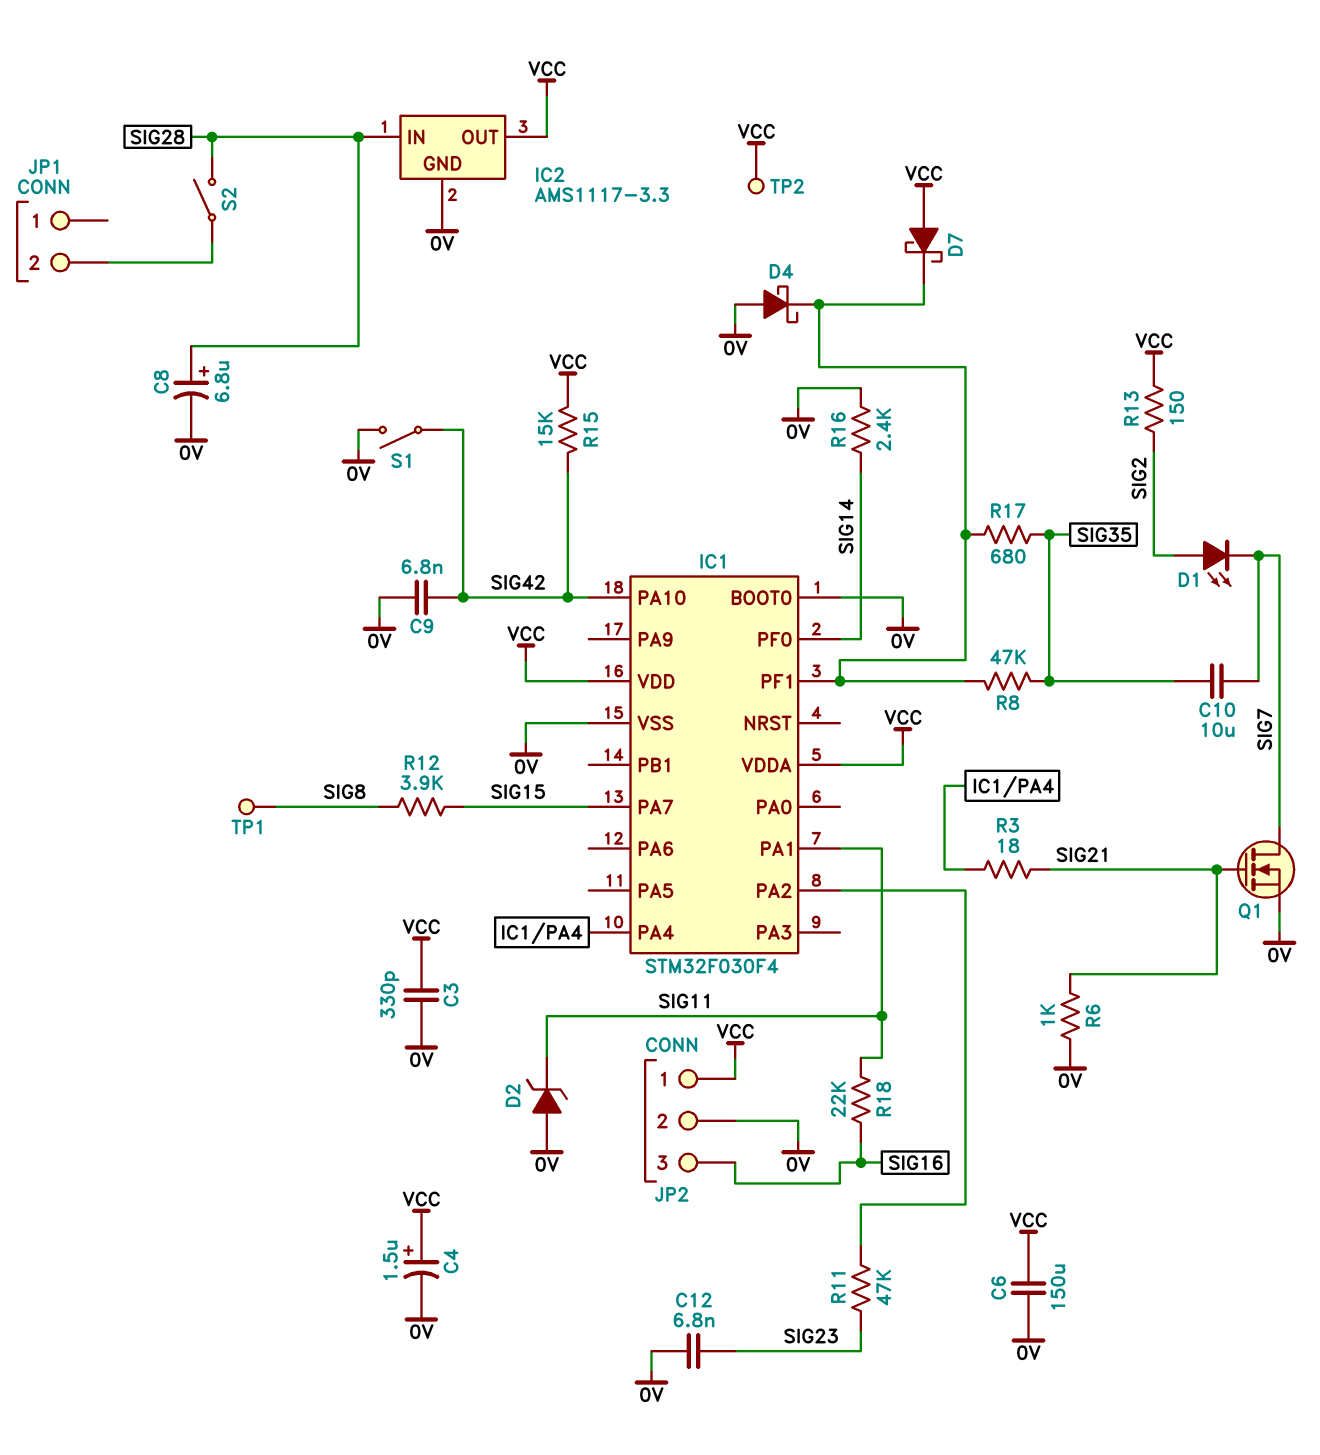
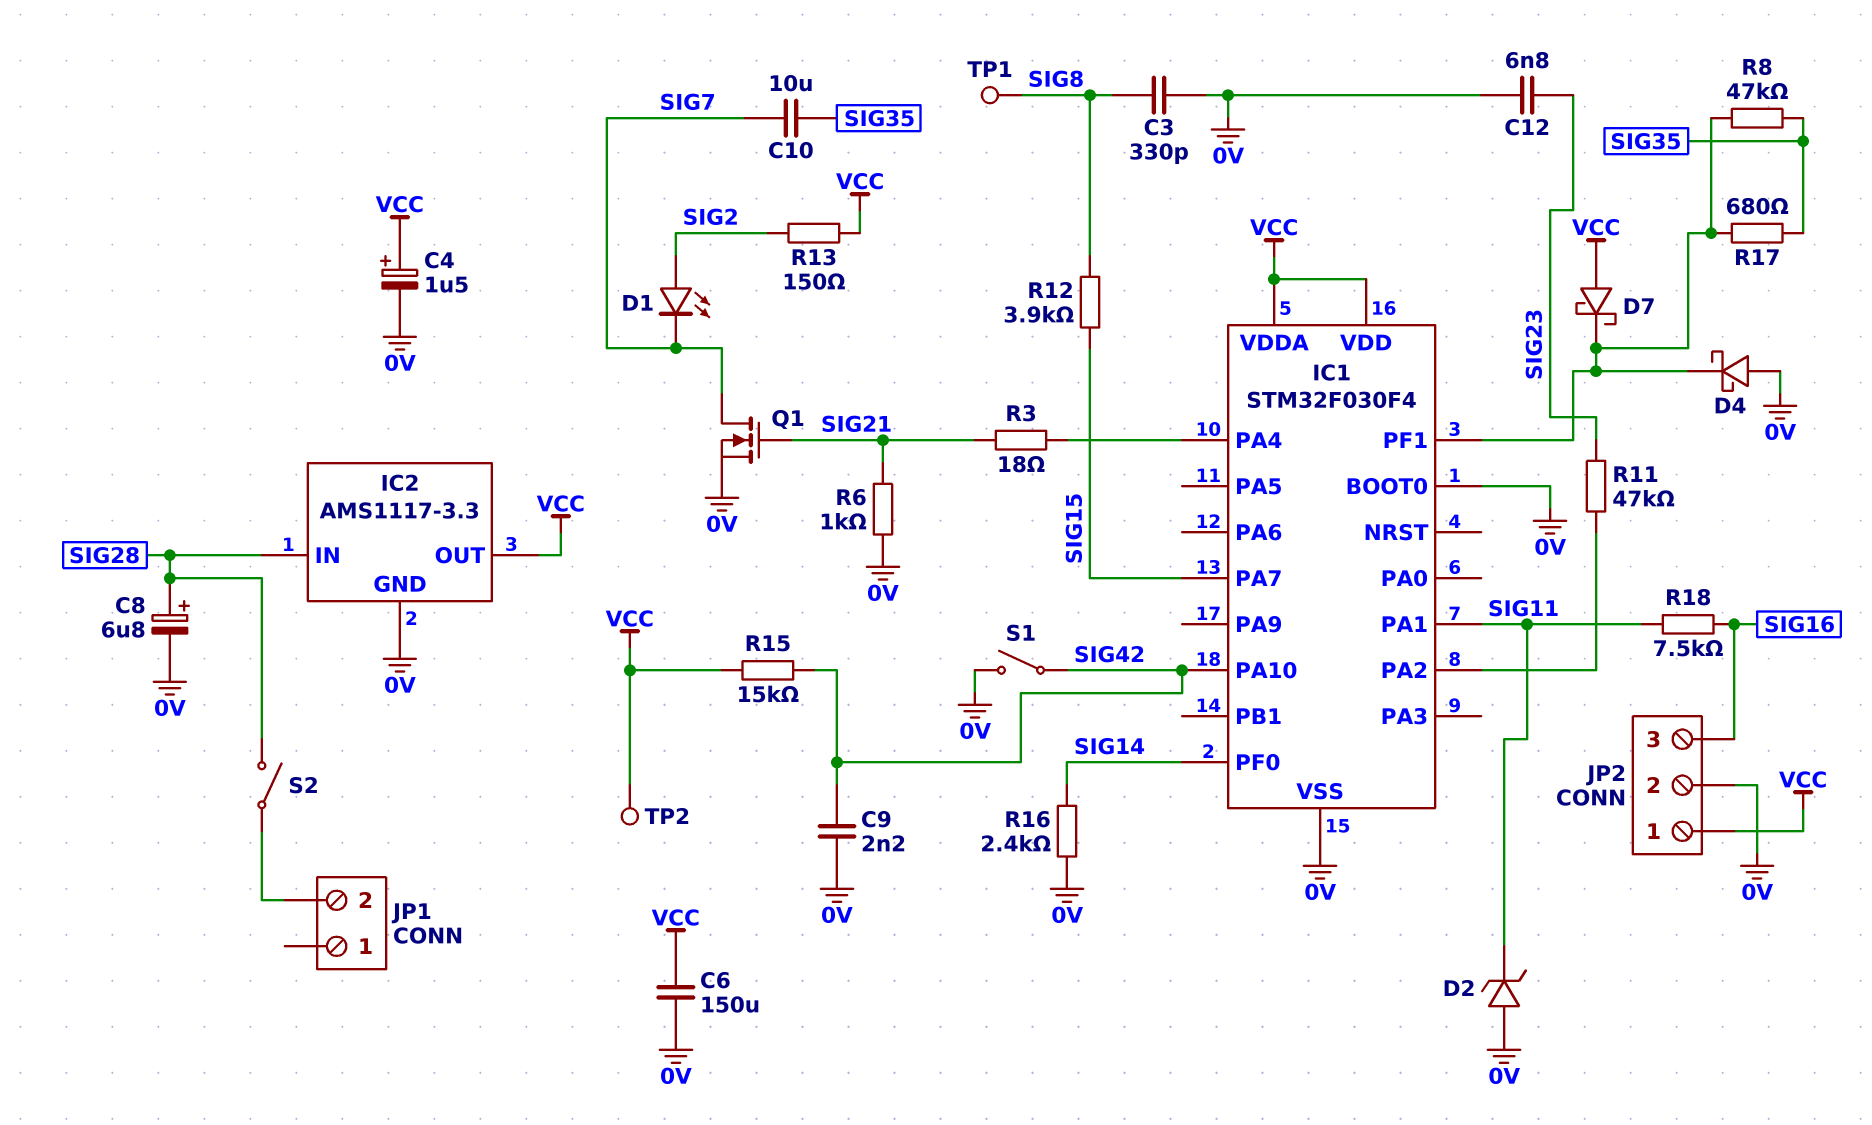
C3: 330pF (0V, VCC) -> 330pF (0V, SIG8)
C9: 6.8nF (0V, SIG42) -> 2.2nF (0V, SIG42)
R18: 22k (SIG11, SIG16) -> 7.5k (SIG11, SIG16)

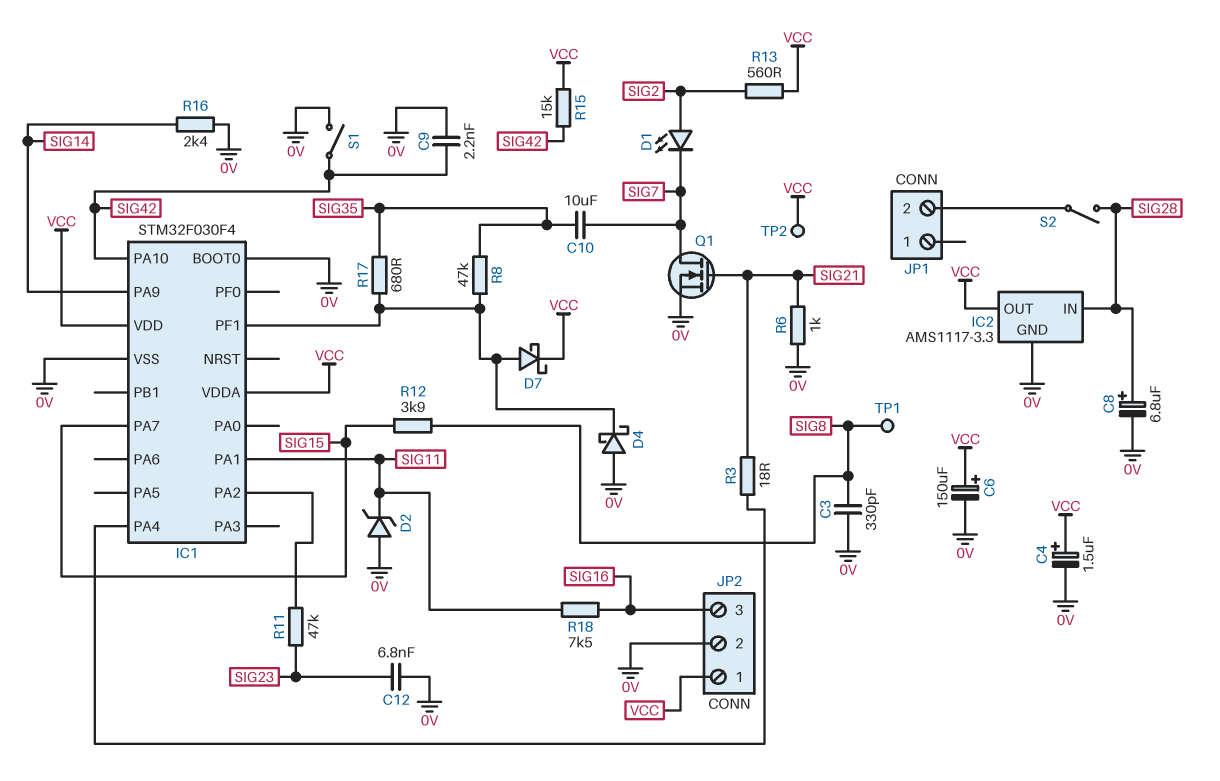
C6: 150uF (0V, VCC) -> 150uF (plus VCC, minus 0V)
D7: schottky (A VCC, K IC1/PF1) -> schottky (A IC1/PF1, K VCC)
IC1 pin PA9: none -> SIG14
IC1 pin PF0: SIG14 -> none
R13: 150 (SIG2, VCC) -> 560 (SIG2, VCC)

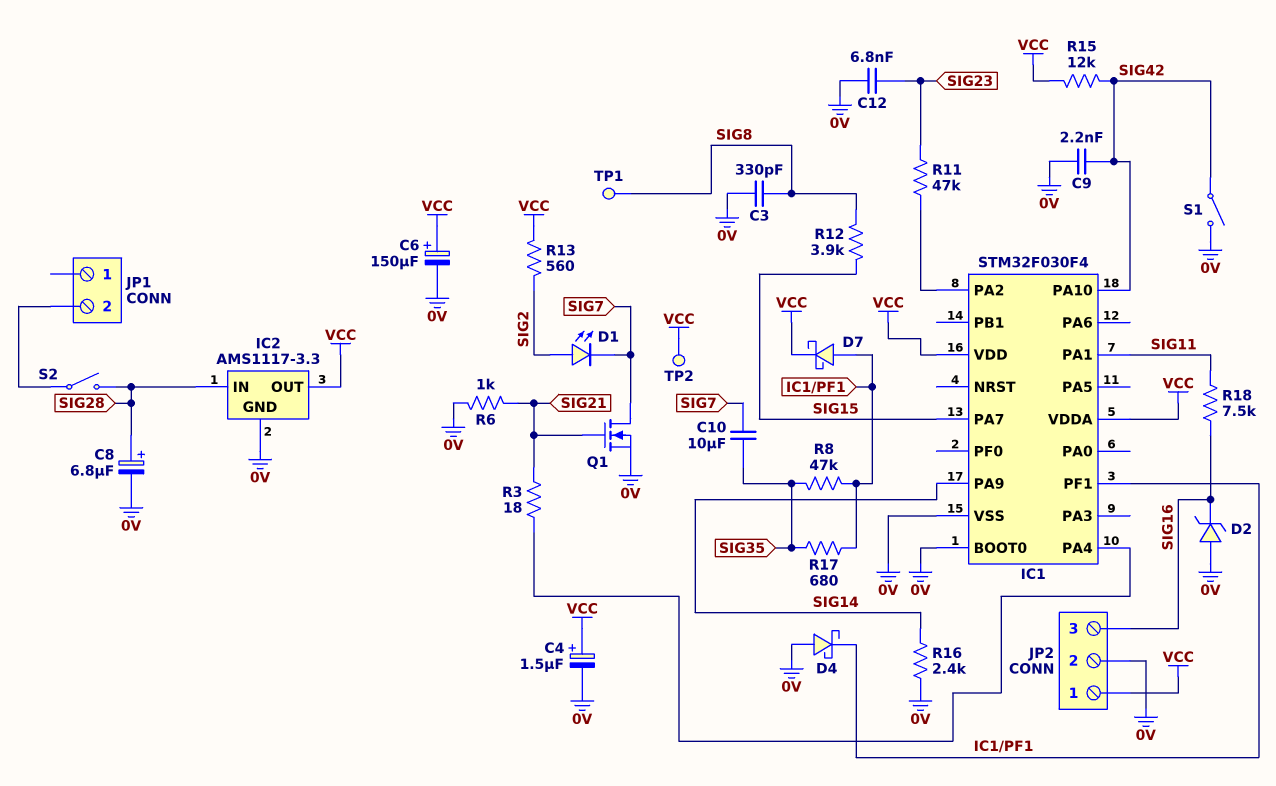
D2: zener (A 0V, K SIG11) -> zener (A 0V, K SIG16)
R15: 15k (SIG42, VCC) -> 12k (SIG42, VCC)

